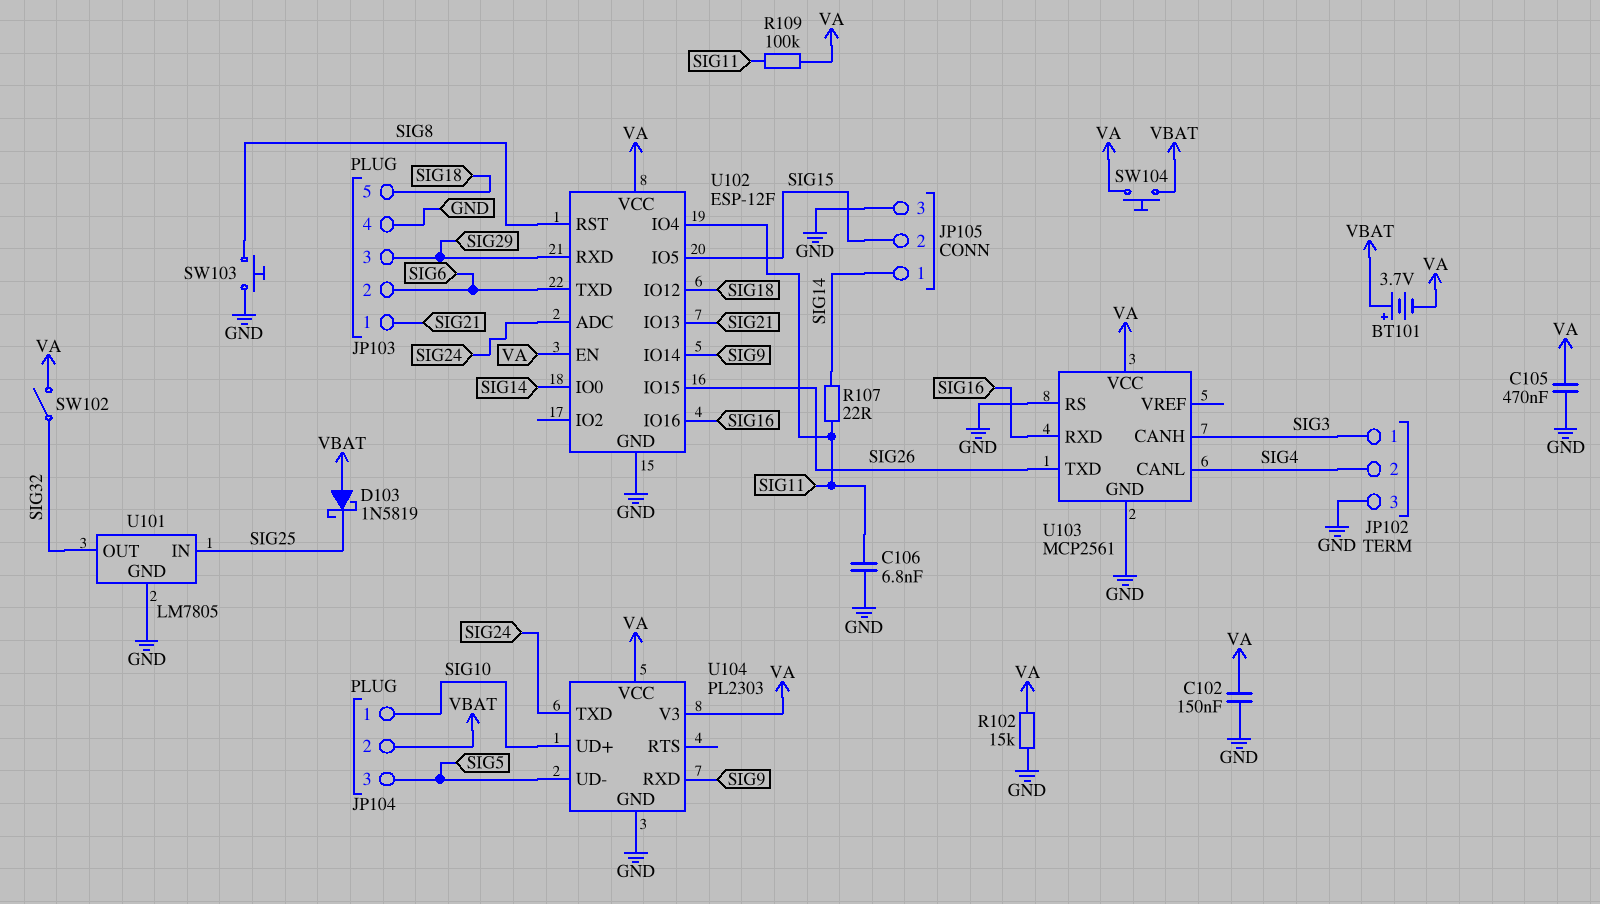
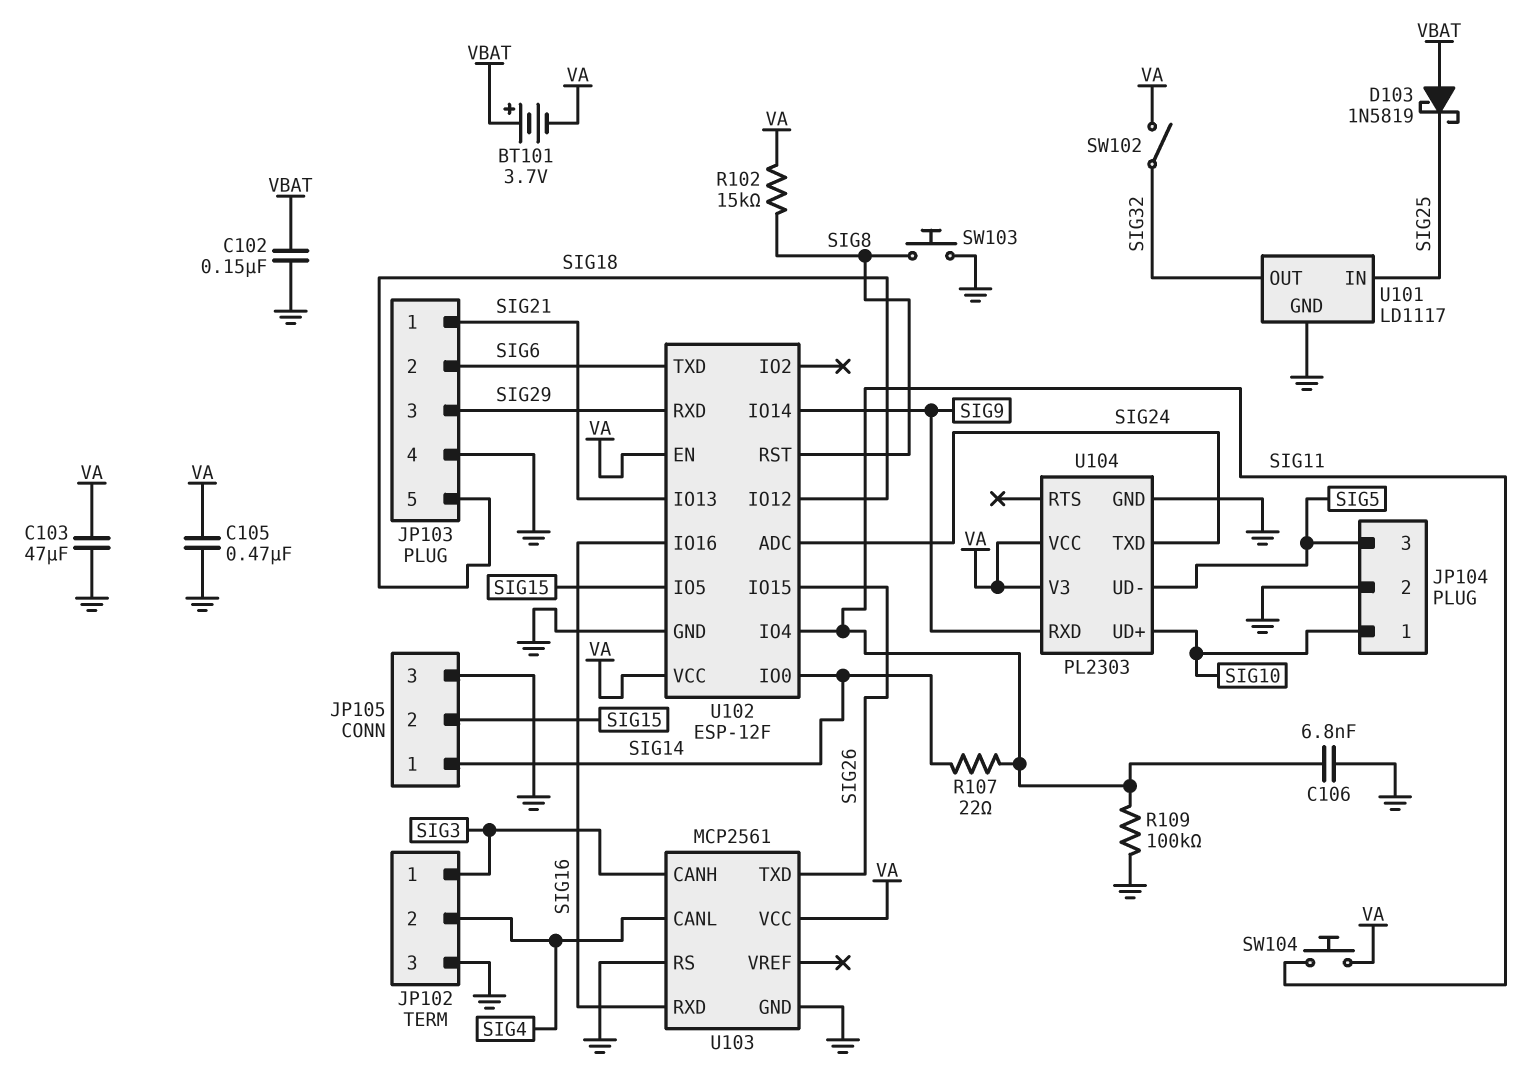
C102: 150nF (GND, VA) -> 150nF (GND, VBAT)
C103: none -> 47uF (GND, VA)
JP104 pin 2: VBAT -> GND
R102: 15k (GND, VA) -> 15k (SIG8, VA)
R109: 100k (SIG11, VA) -> 100k (GND, SIG11)
SW104: button (VA, VBAT) -> button (SIG11, VA)
U101: LM7805 -> LD1117

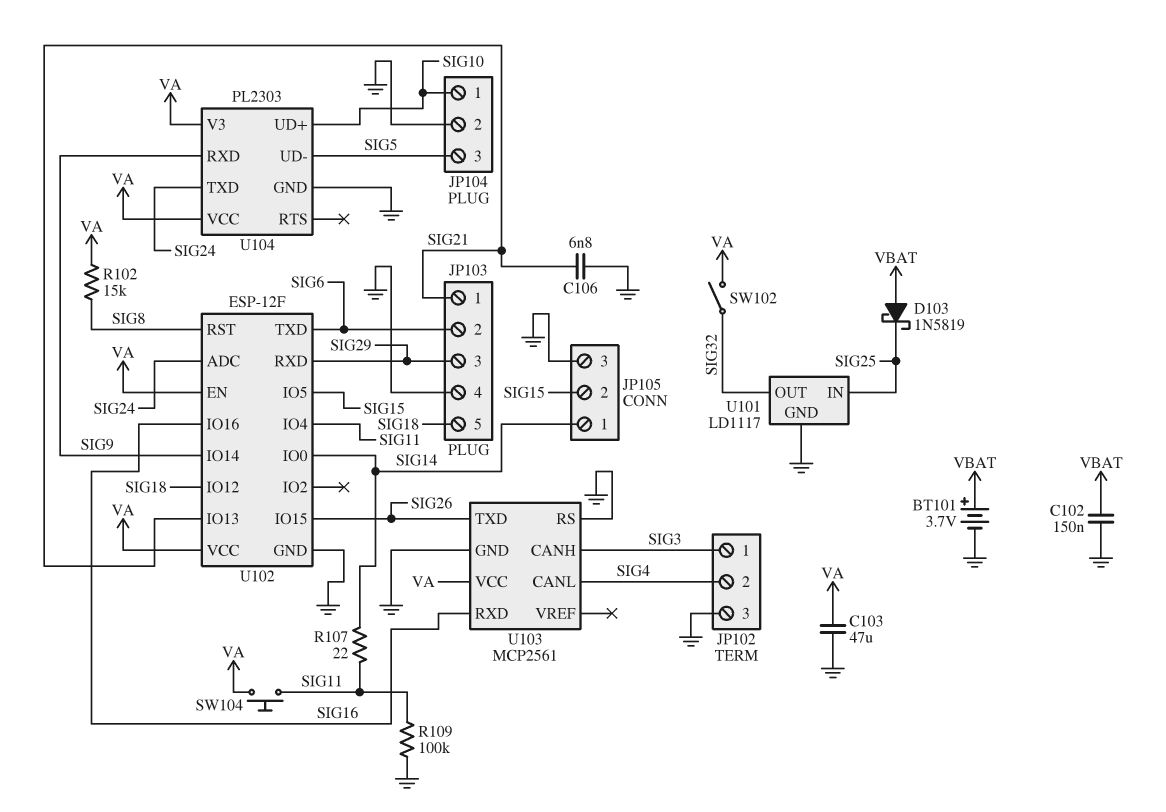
BT101: 3.7V (plus VBAT, minus VA) -> 3.7V (plus VBAT, minus GND)
C105: 470nF (GND, VA) -> none
C106: 6.8nF (GND, SIG11) -> 6.8nF (GND, SIG21)
SW103: button (GND, SIG8) -> none

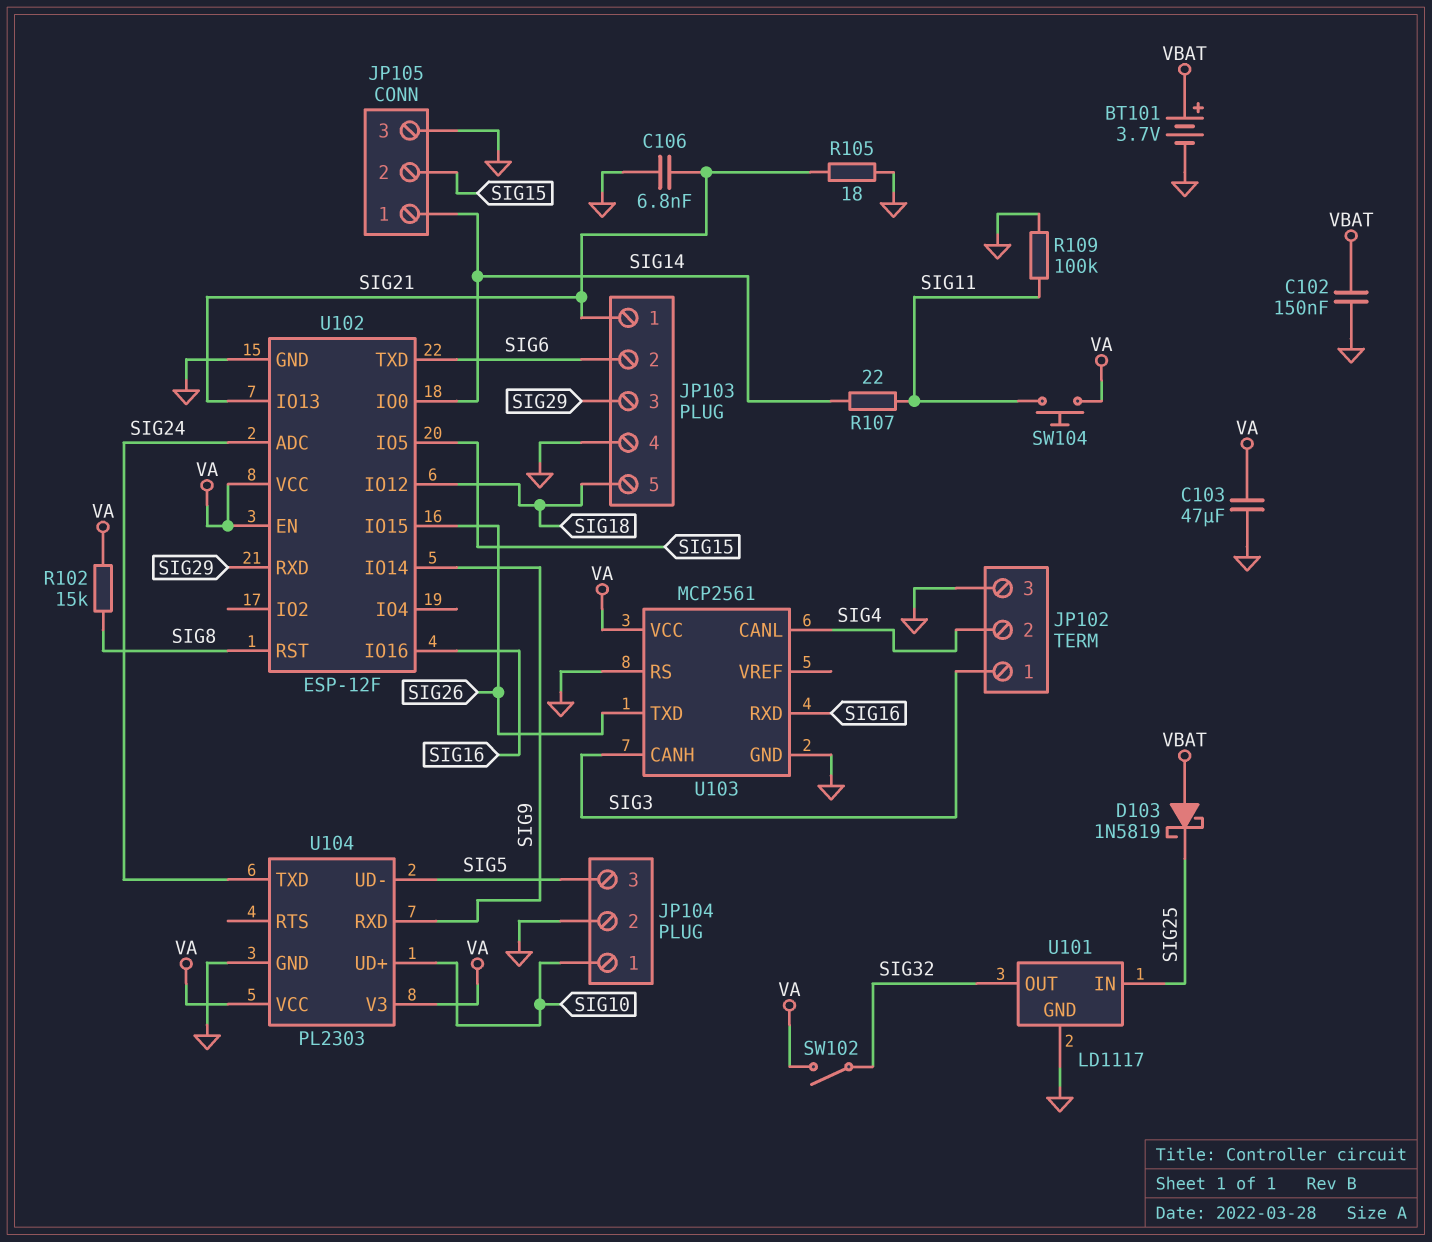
R105: none -> 18 (GND, SIG21)
U102 pin IO4: SIG11 -> none

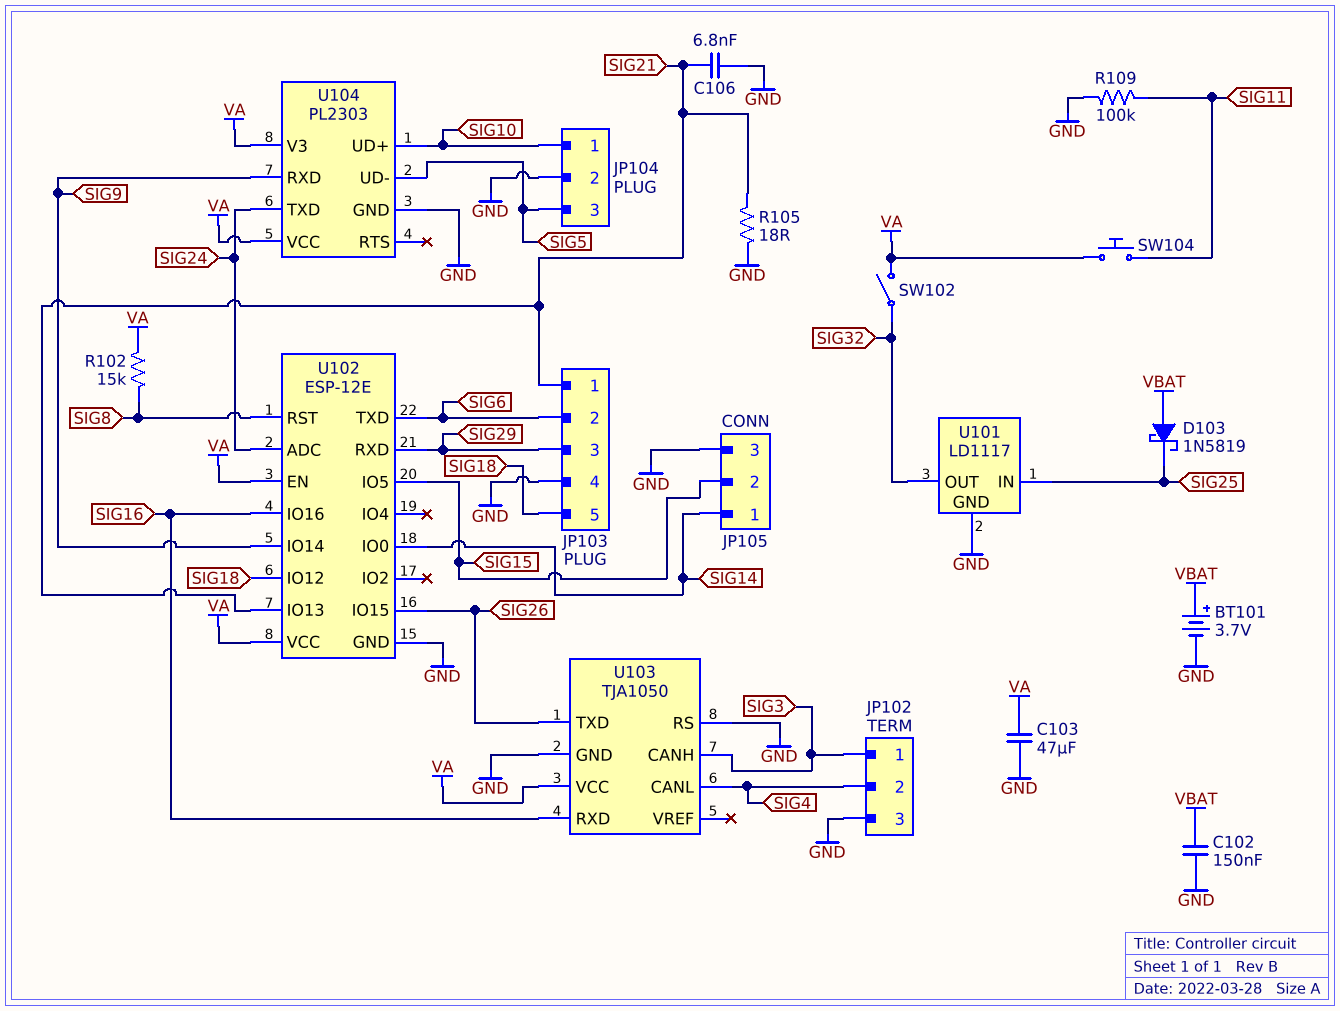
R107: 22 (SIG11, SIG14) -> none
U102: ESP-12F -> ESP-12E
U103: MCP2561 -> TJA1050

